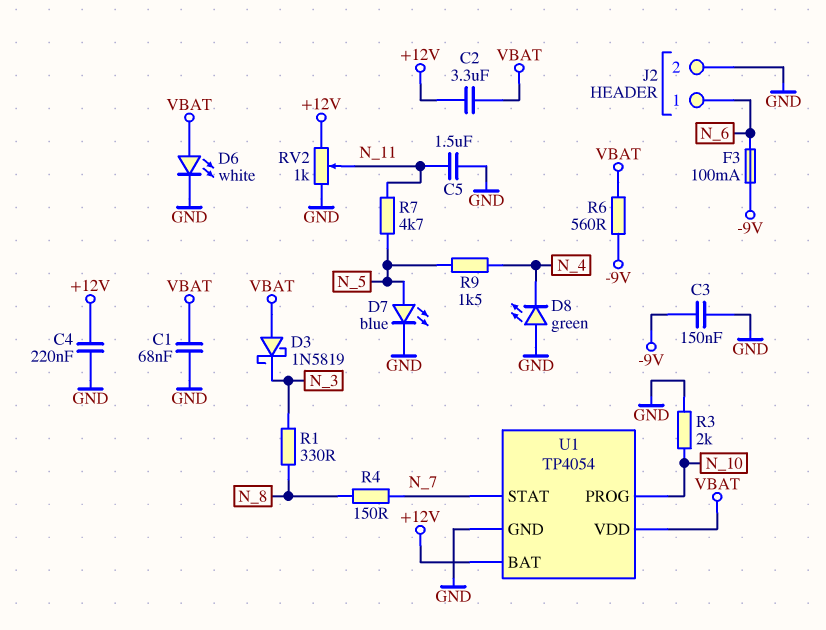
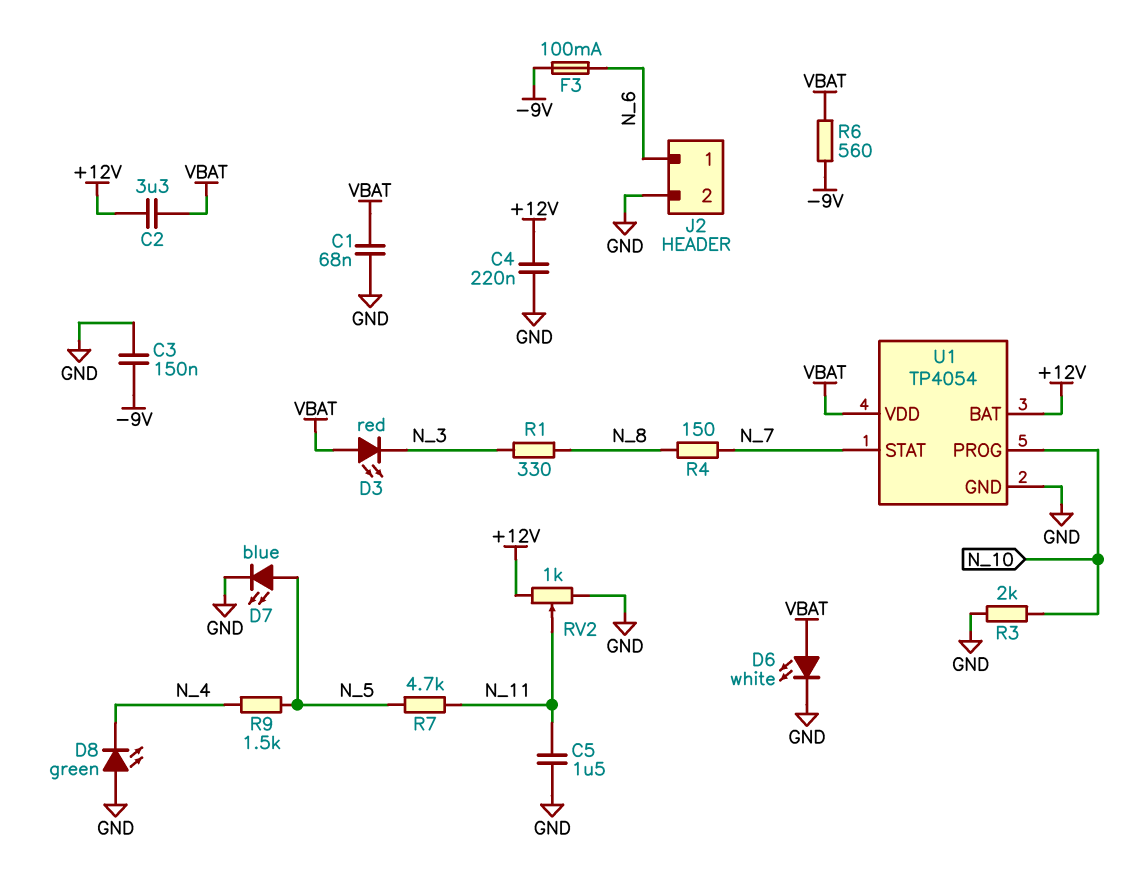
D3: schottky 1N5819 (A VBAT, K N_3) -> LED red (A VBAT, K N_3)

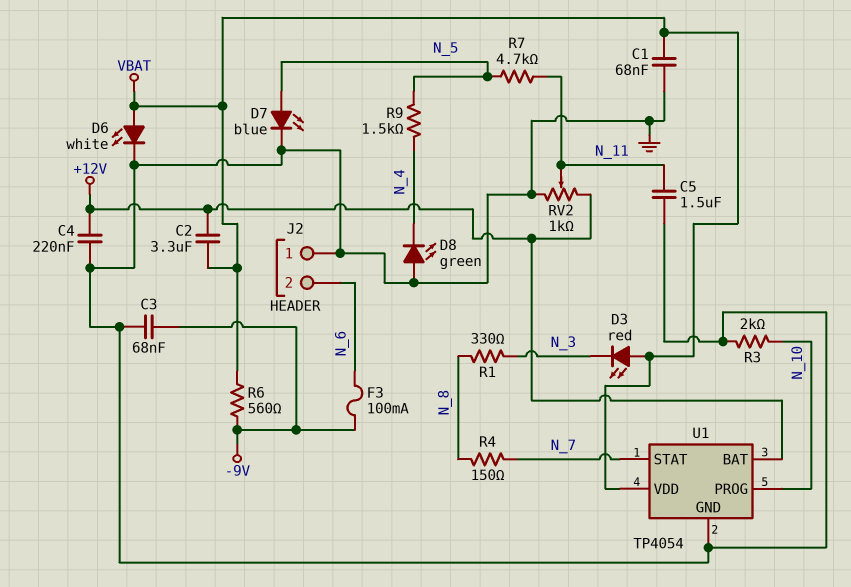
C3: 150nF (-9V, GND) -> 68nF (-9V, GND)
J2 pin 1: N_6 -> GND
J2 pin 2: GND -> N_6

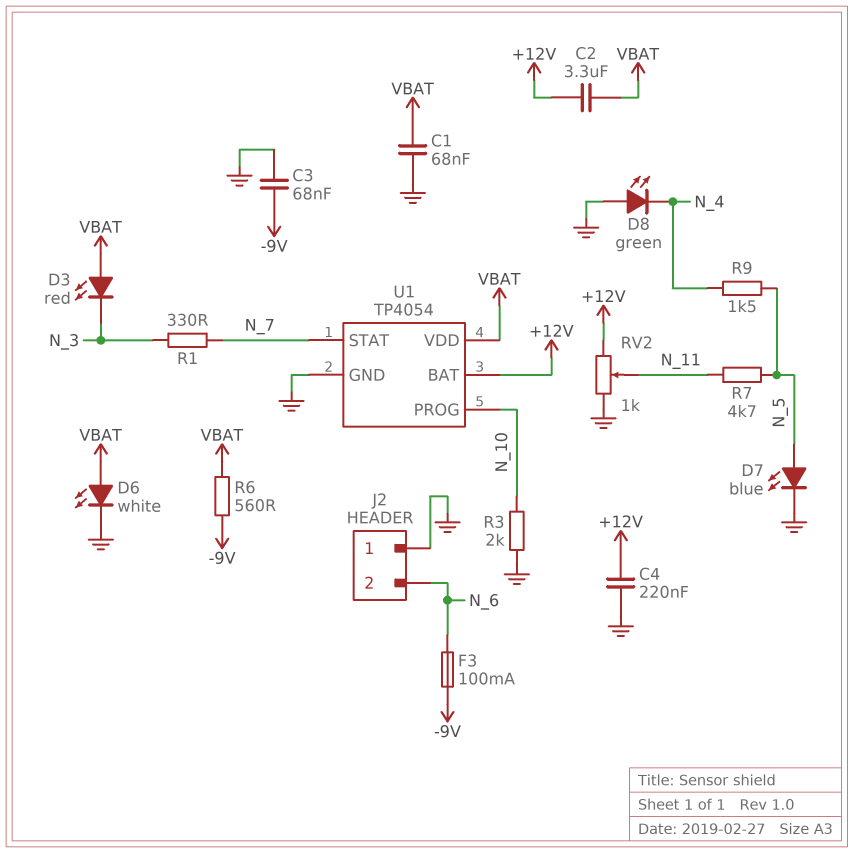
C5: 1.5uF (GND, N_11) -> none
R1: 330 (N_3, N_8) -> 330 (N_3, N_7)
R4: 150 (N_7, N_8) -> none

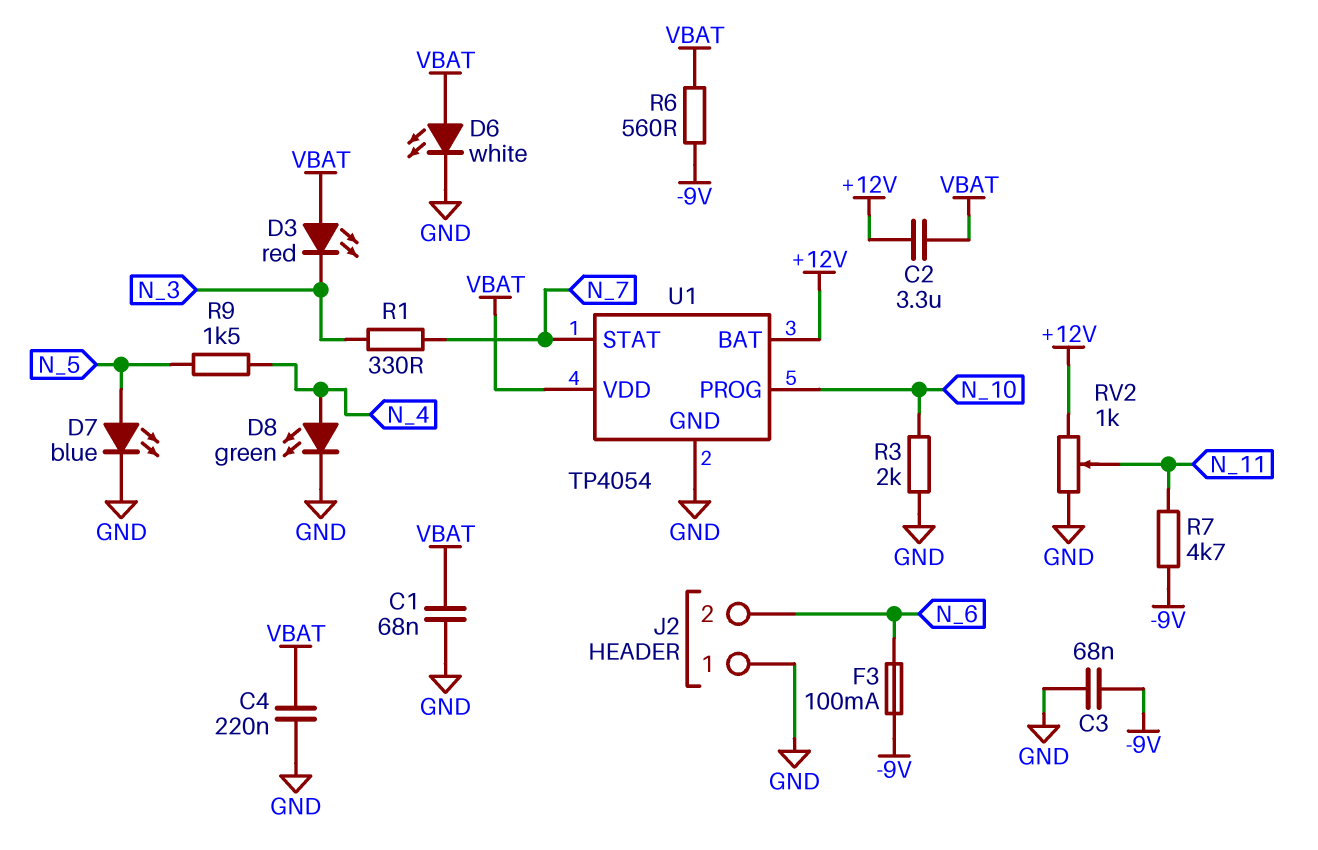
C4: 220nF (+12V, GND) -> 220nF (GND, VBAT)
D8: LED green (A GND, K N_4) -> LED green (A N_4, K GND)
R7: 4.7k (N_5, N_11) -> 4.7k (-9V, N_11)

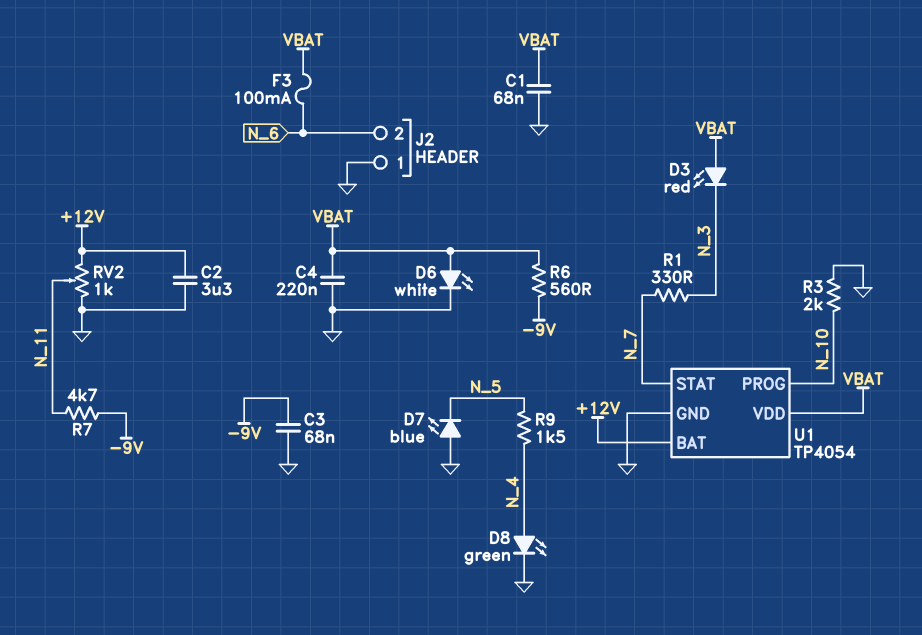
C2: 3.3uF (+12V, VBAT) -> 3.3uF (+12V, GND)
D7: LED blue (A N_5, K GND) -> LED blue (A GND, K N_5)
F3: 100mA (-9V, N_6) -> 100mA (N_6, VBAT)

